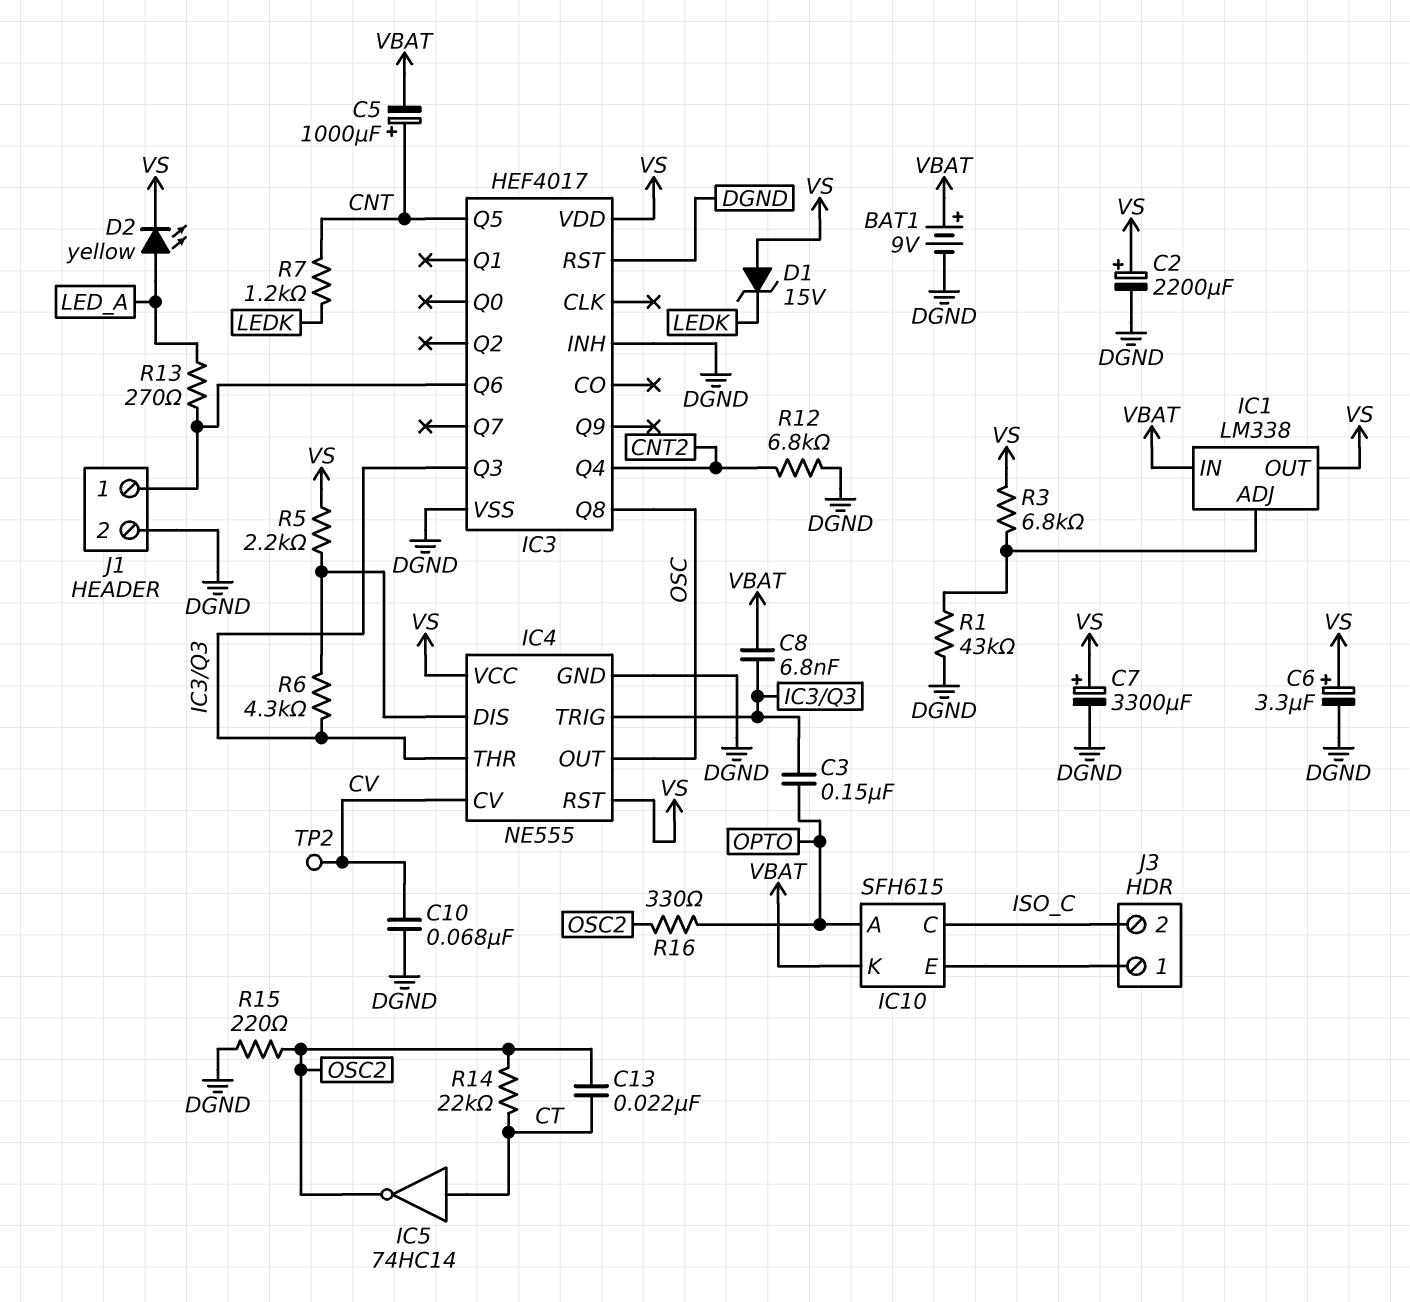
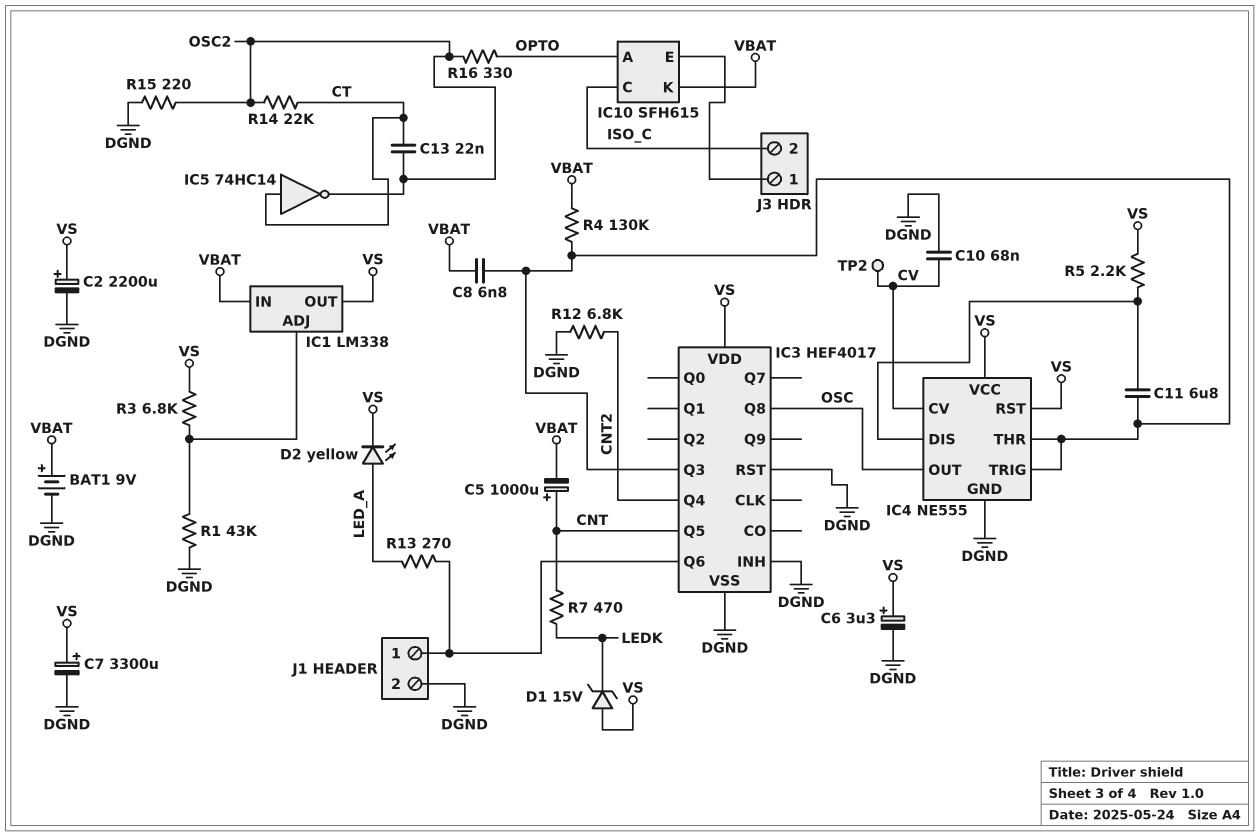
C3: 150nF (IC3/Q3, OPTO) -> none
C11: none -> 6.8uF (IC3/Q3, IC4/DIS)
R4: none -> 130k (IC3/Q3, VBAT)
R6: 4.3k (IC3/Q3, IC4/DIS) -> none
R7: 1.2k (CNT, LEDK) -> 470 (CNT, LEDK)

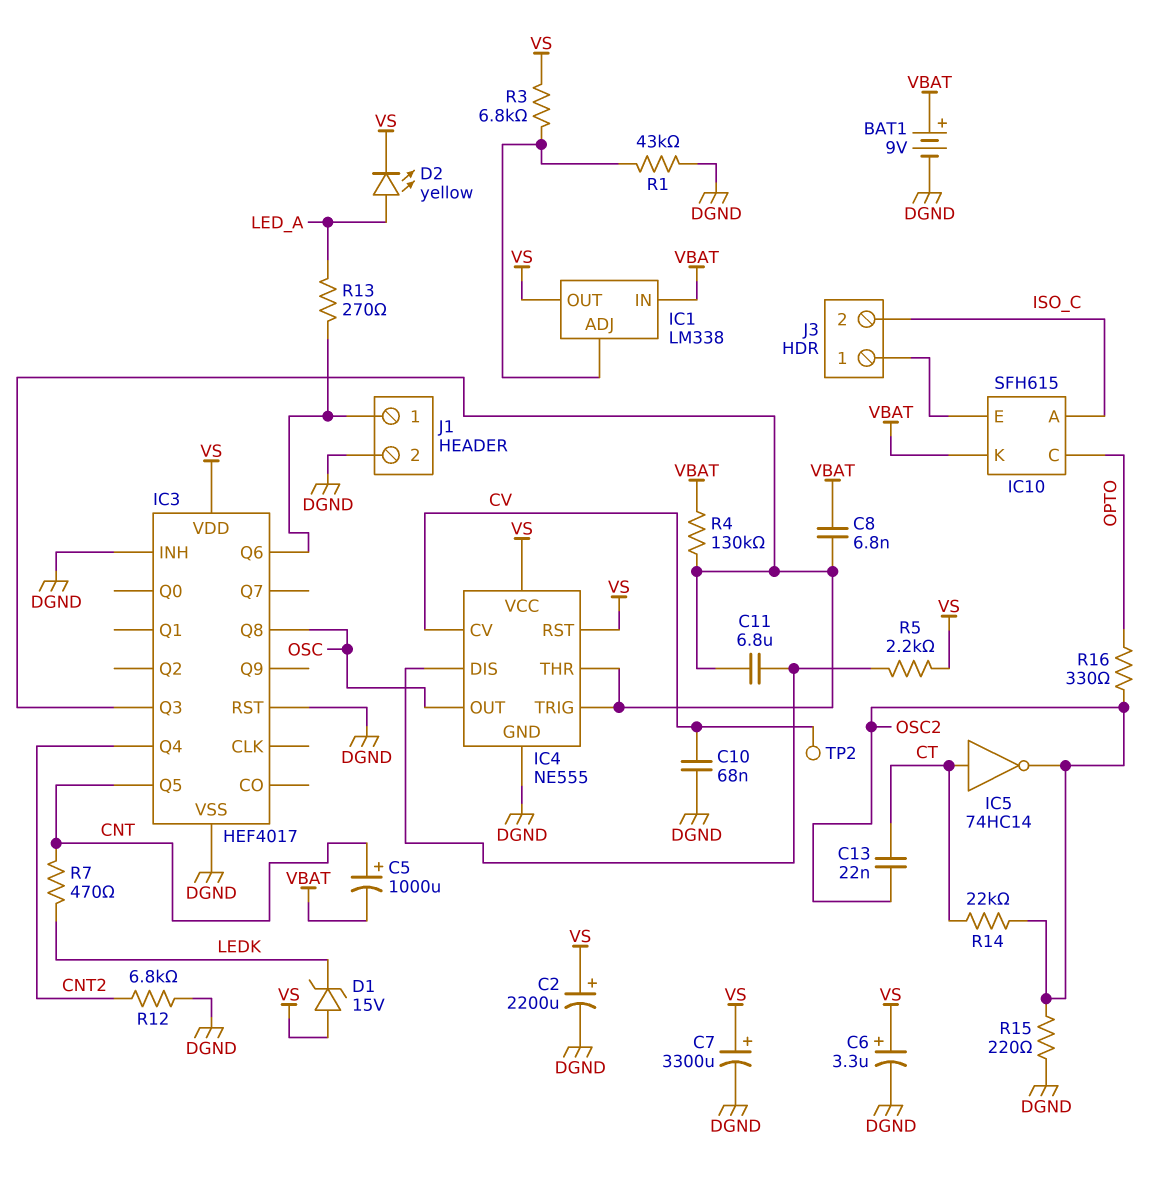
IC10 pin A: OPTO -> ISO_C
IC10 pin C: ISO_C -> OPTO

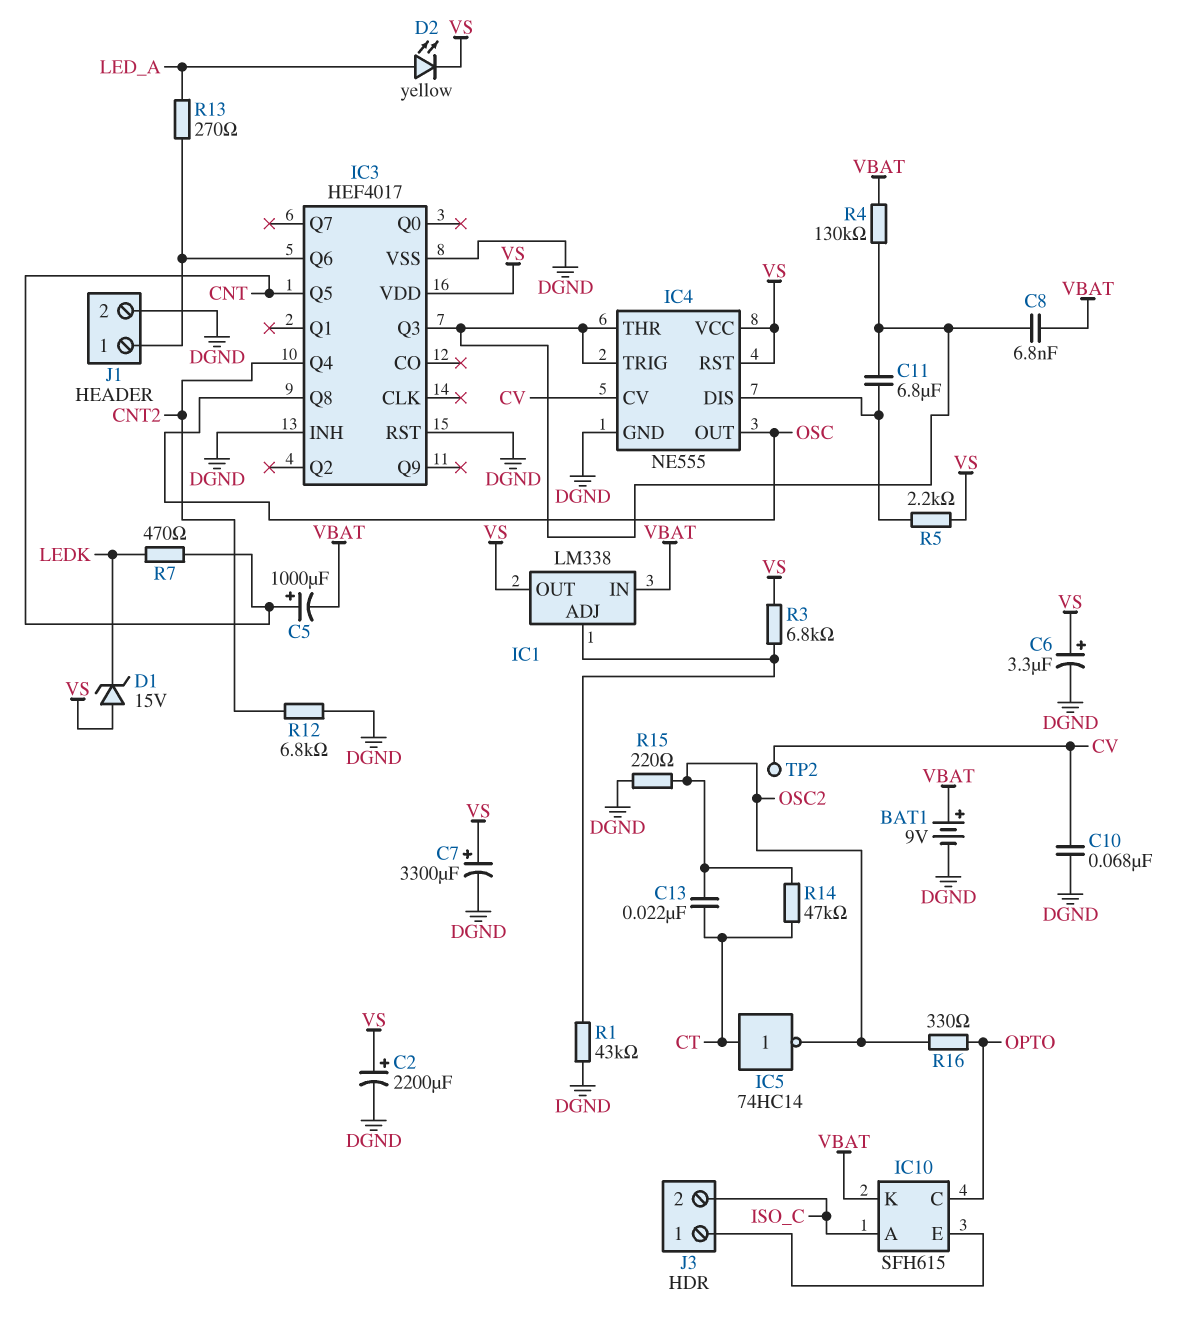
R14: 22k (CT, OSC2) -> 47k (CT, OSC2)

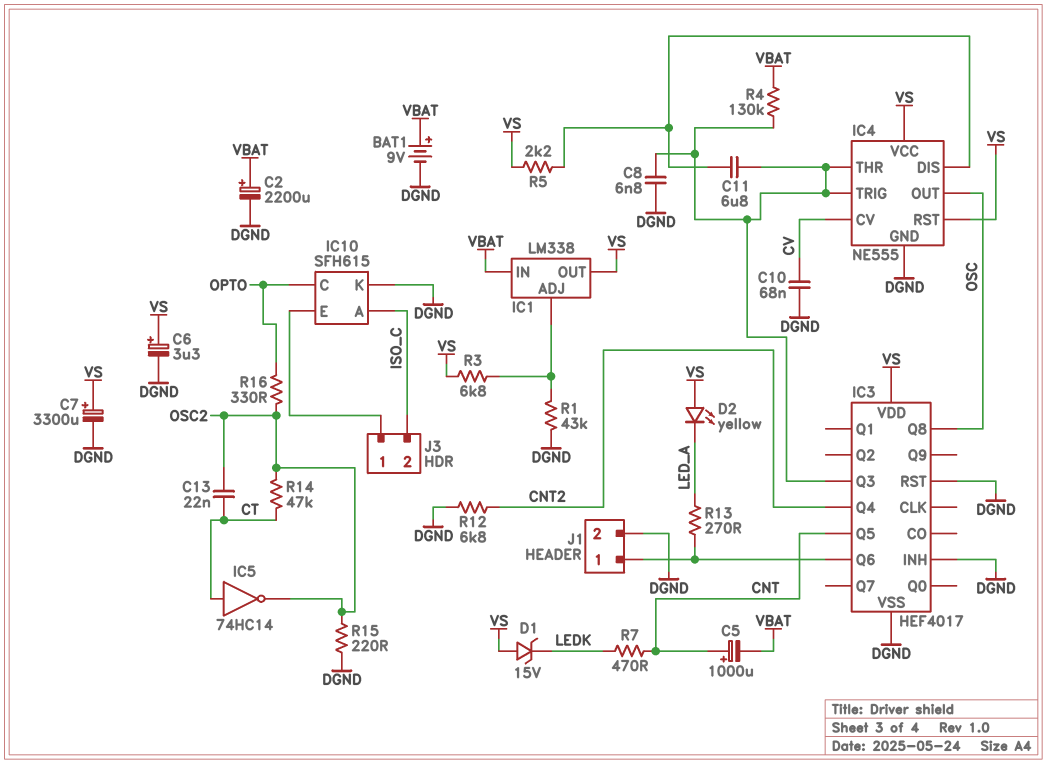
C2: 2200uF (plus VS, minus DGND) -> 2200uF (plus VBAT, minus DGND)
C8: 6.8nF (IC3/Q3, VBAT) -> 6.8nF (DGND, IC3/Q3)
D2: LED yellow (A LED_A, K VS) -> LED yellow (A VS, K LED_A)
IC10 pin K: VBAT -> DGND
TP2: test point (CV) -> none

